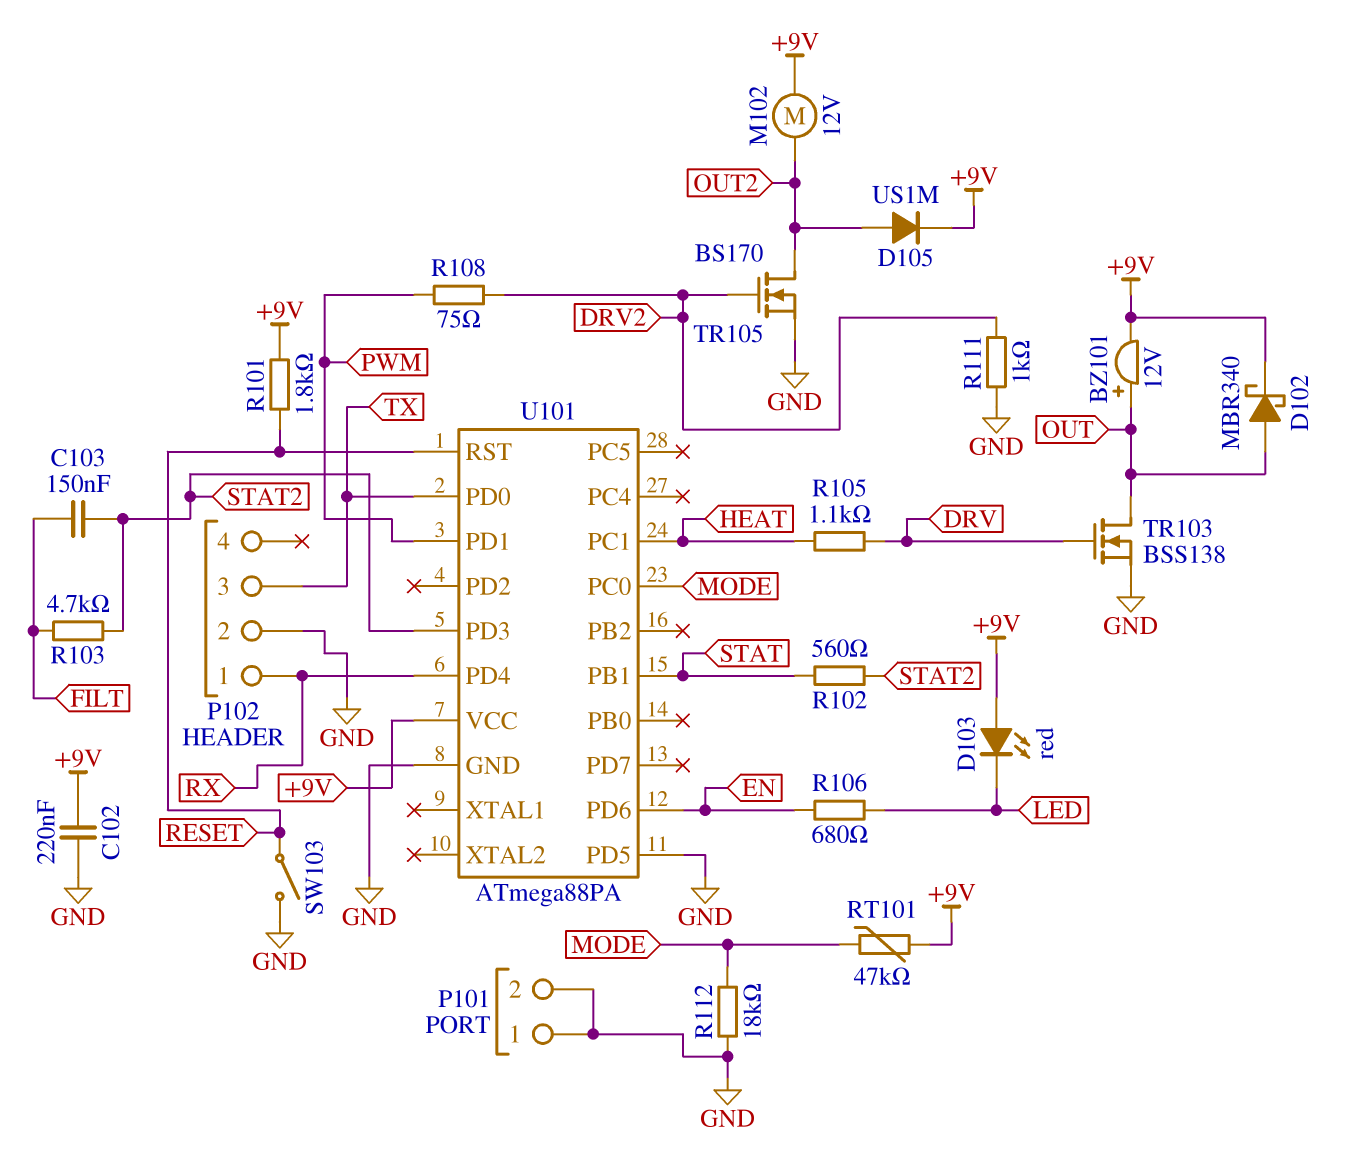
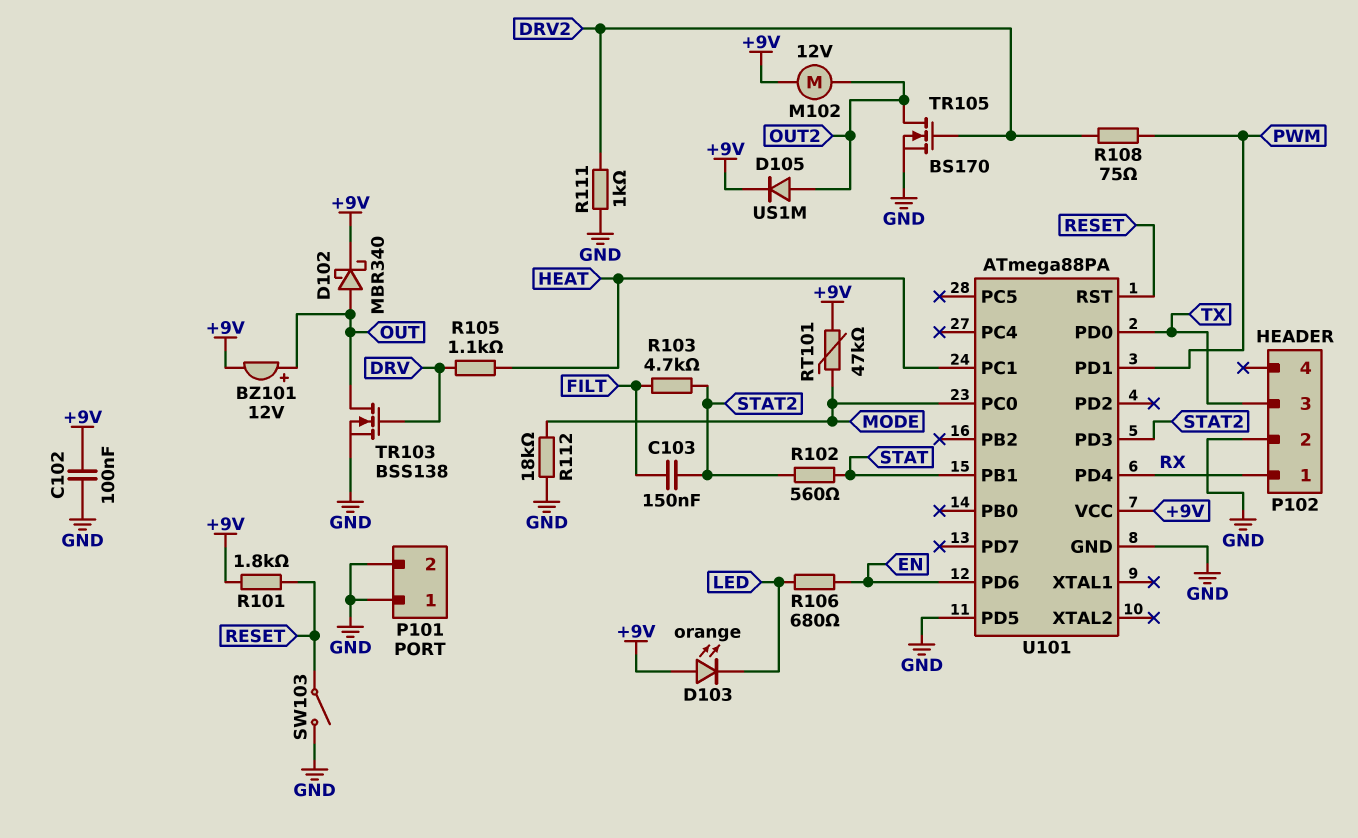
C102: 220nF (+9V, GND) -> 100nF (+9V, GND)
D103: LED red (A +9V, K LED) -> LED orange (A +9V, K LED)

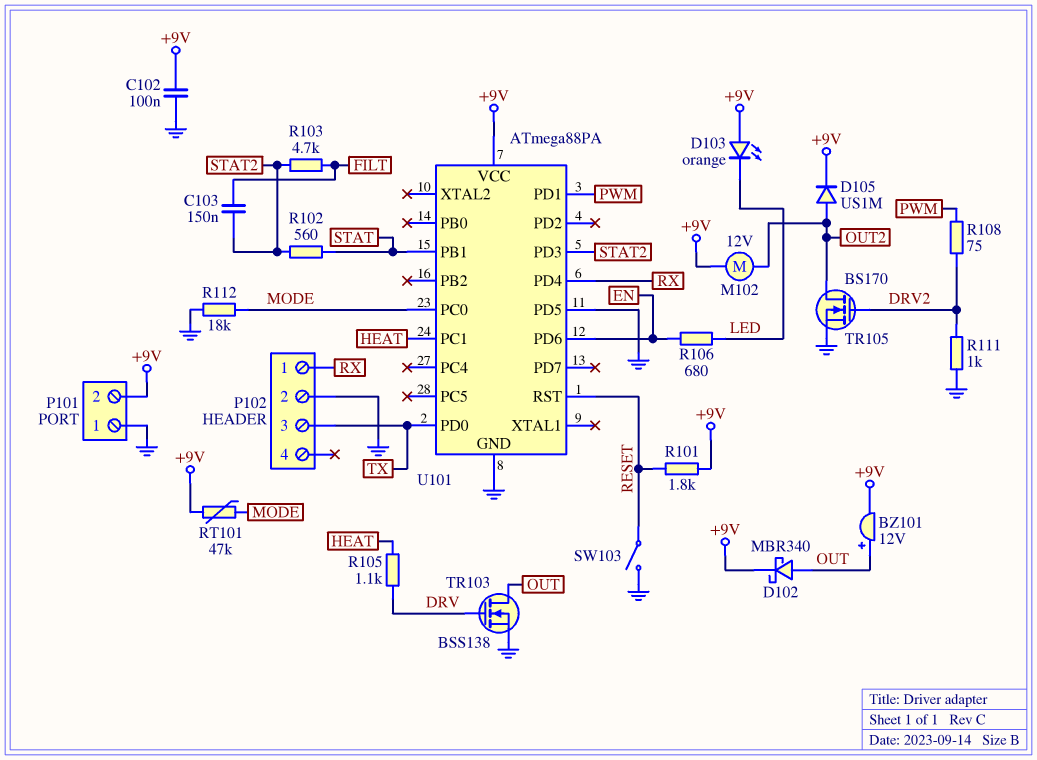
P101 pin 2: GND -> +9V

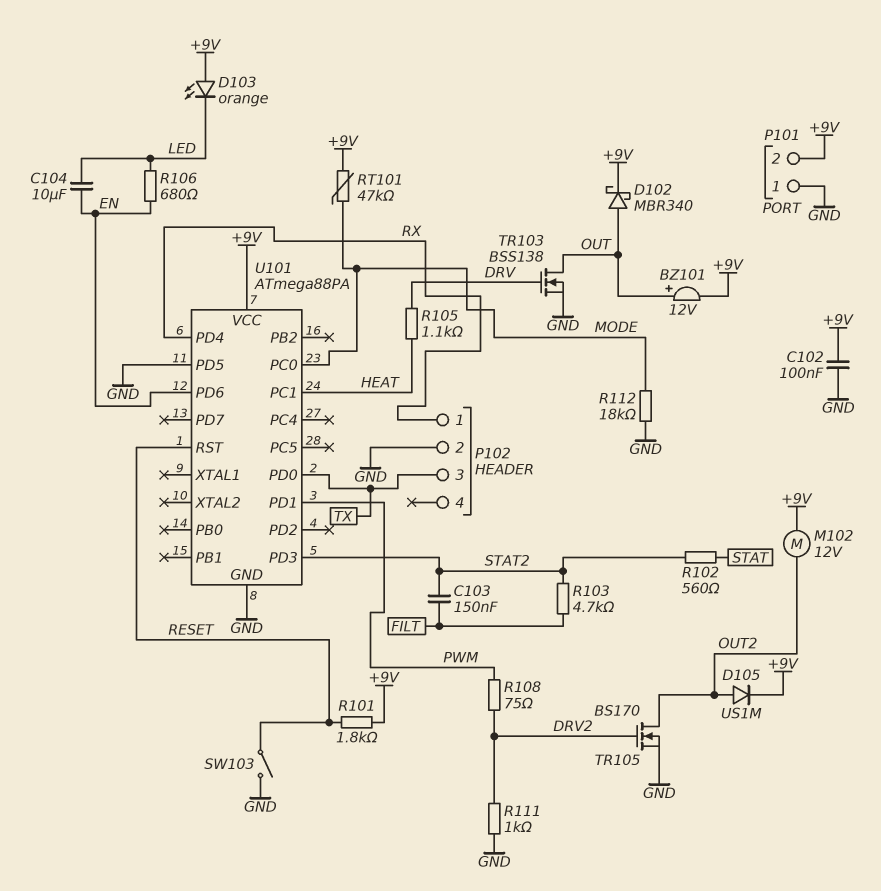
C104: none -> 10uF (EN, LED)
U101 pin PB1: STAT -> none

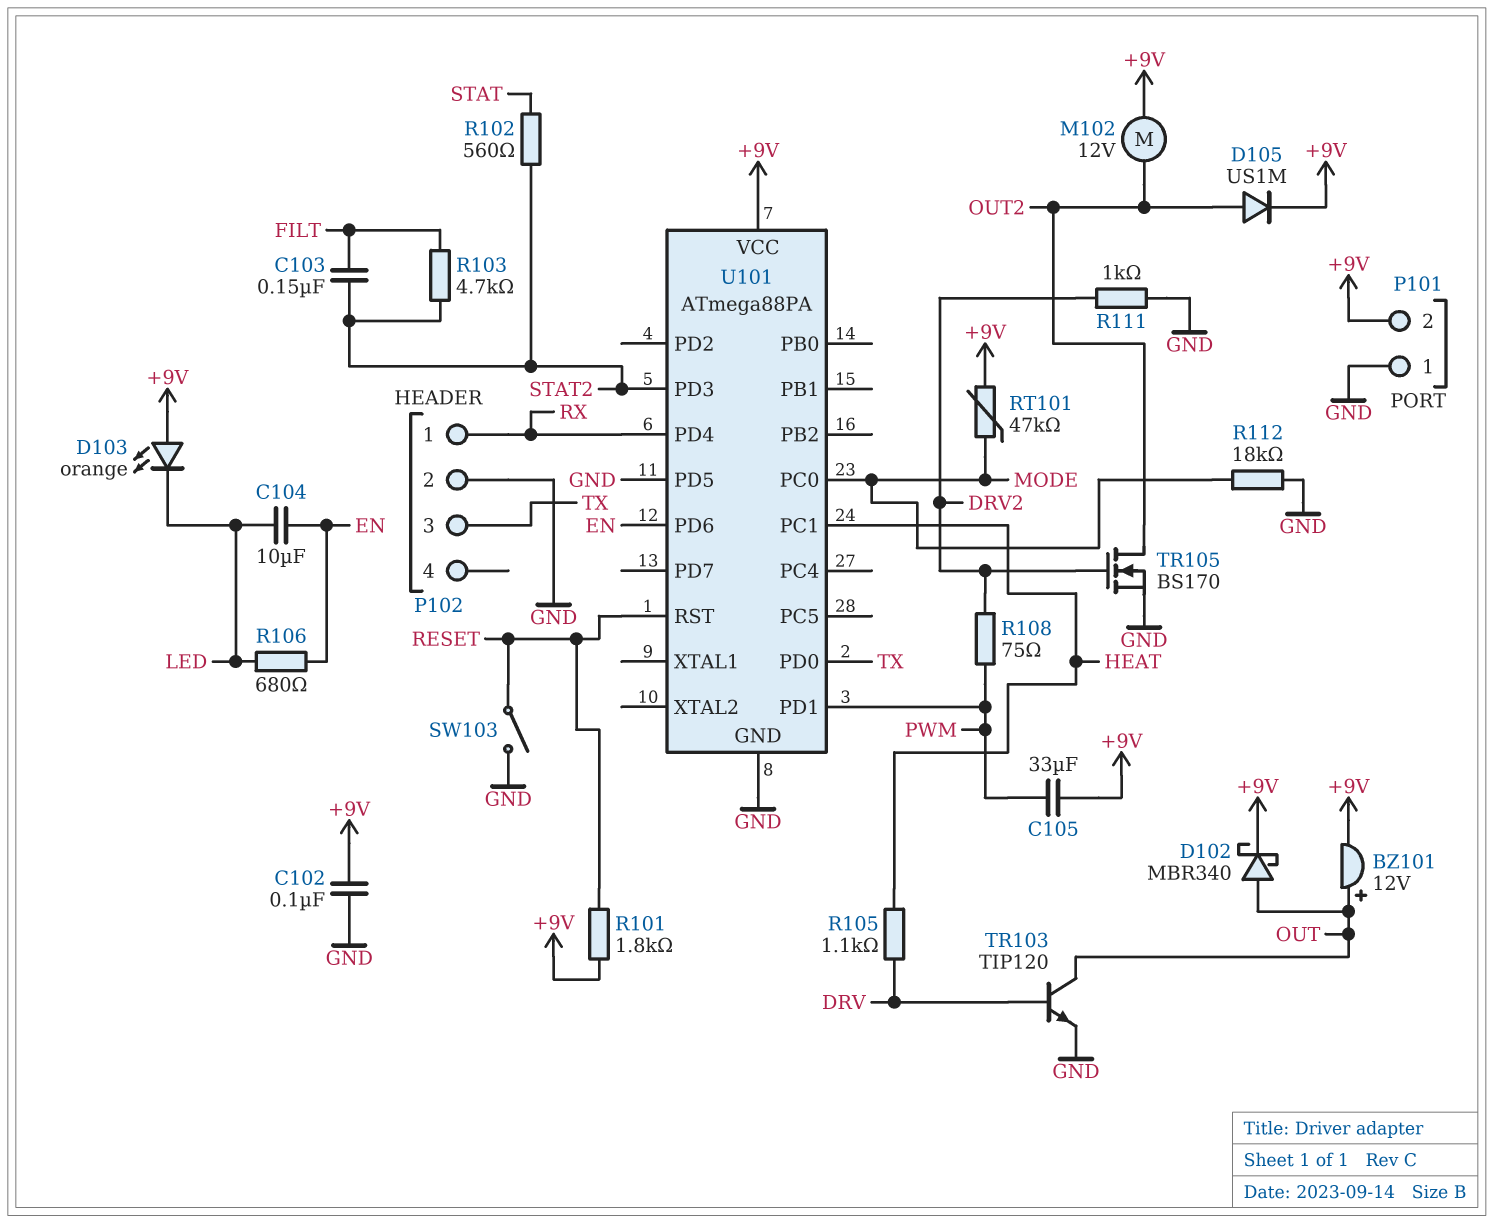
C105: none -> 33uF (+9V, PWM)
TR103: NMOS BSS138 (G DRV, D OUT, S GND) -> NPN TIP120 (B DRV, C OUT, E GND)

